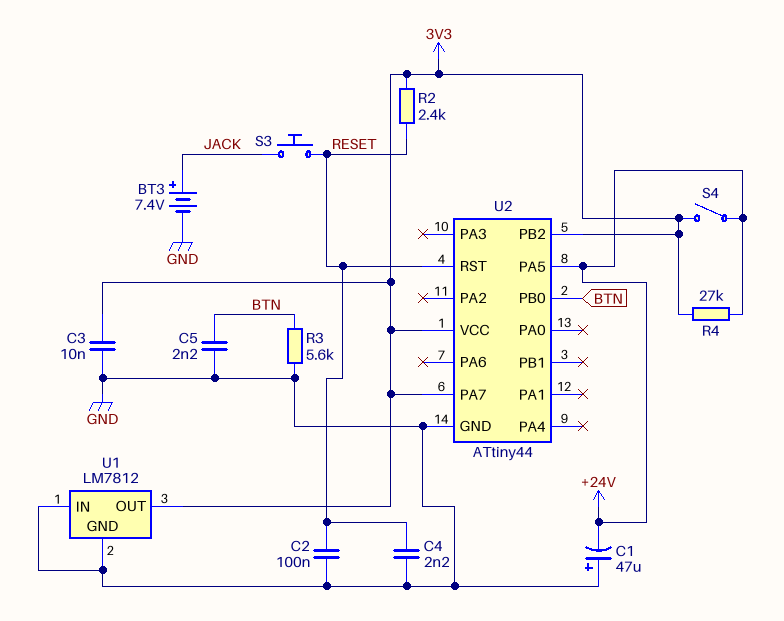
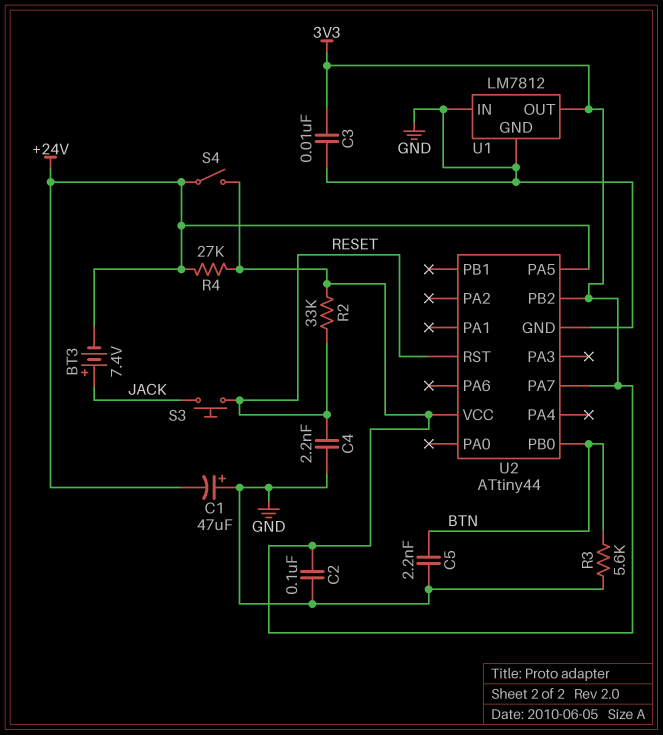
BT3: 7.4V (plus JACK, minus GND) -> 7.4V (plus JACK, minus +24V)
C2: 100nF (GND, RESET) -> 100nF (3V3, GND)
R2: 2.4k (3V3, RESET) -> 33k (3V3, RESET)

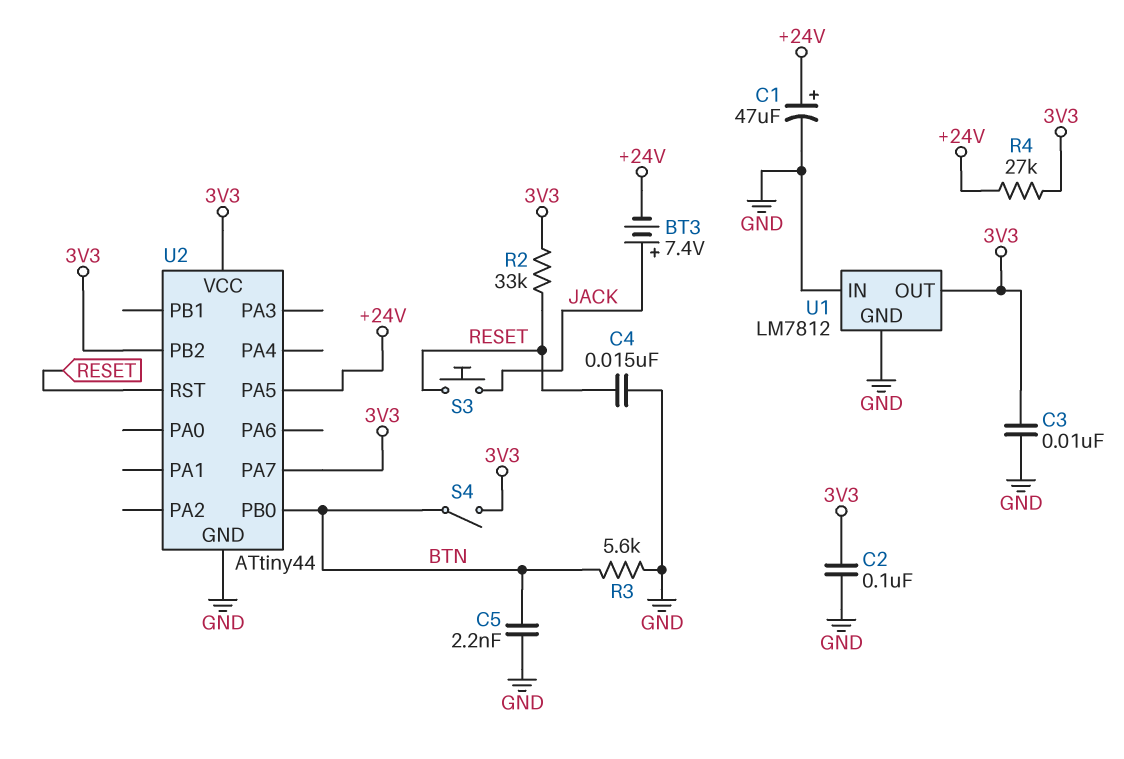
C1: 47uF (plus GND, minus +24V) -> 47uF (plus +24V, minus GND)
C4: 2.2nF (GND, RESET) -> 15nF (GND, RESET)
S4: switch (+24V, 3V3) -> switch (3V3, BTN)

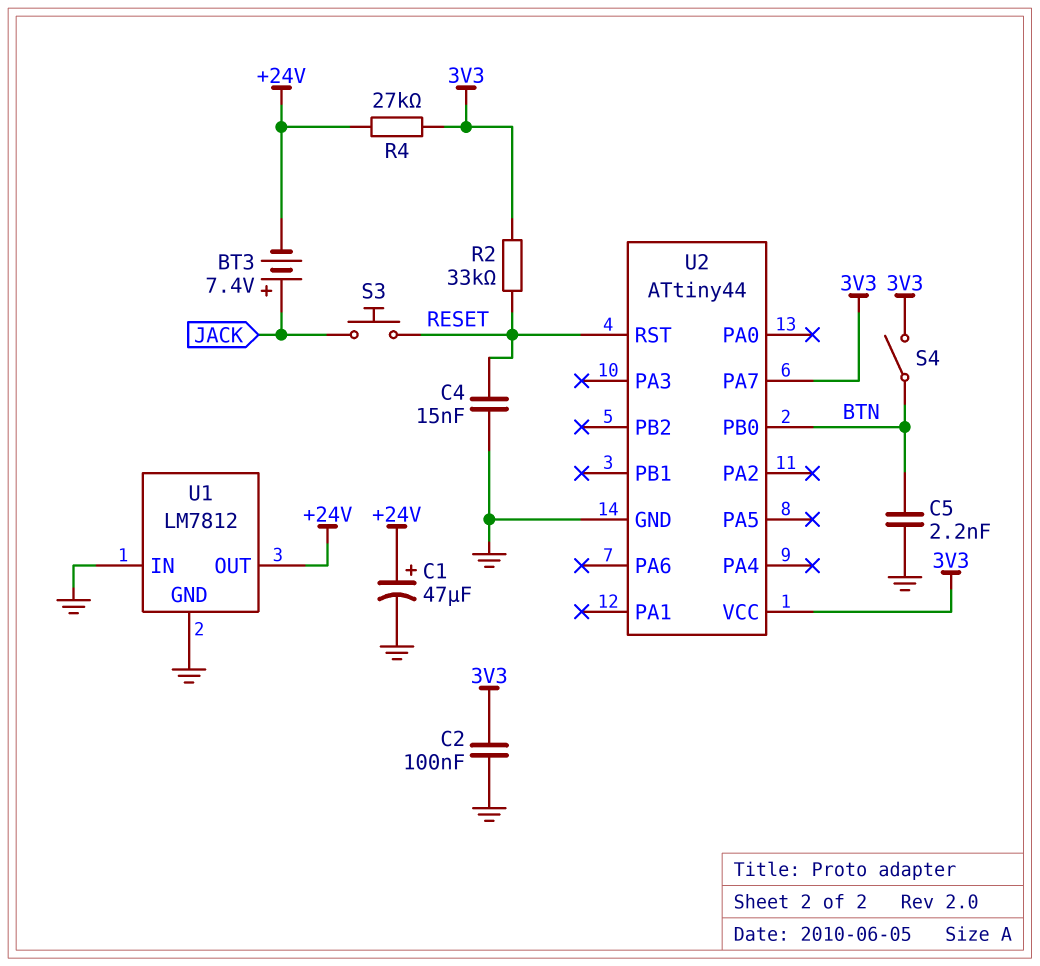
C3: 10nF (3V3, GND) -> none
R3: 5.6k (BTN, GND) -> none
U1 pin OUT: 3V3 -> +24V
U2 pin PA5: +24V -> none
U2 pin PB2: 3V3 -> none

